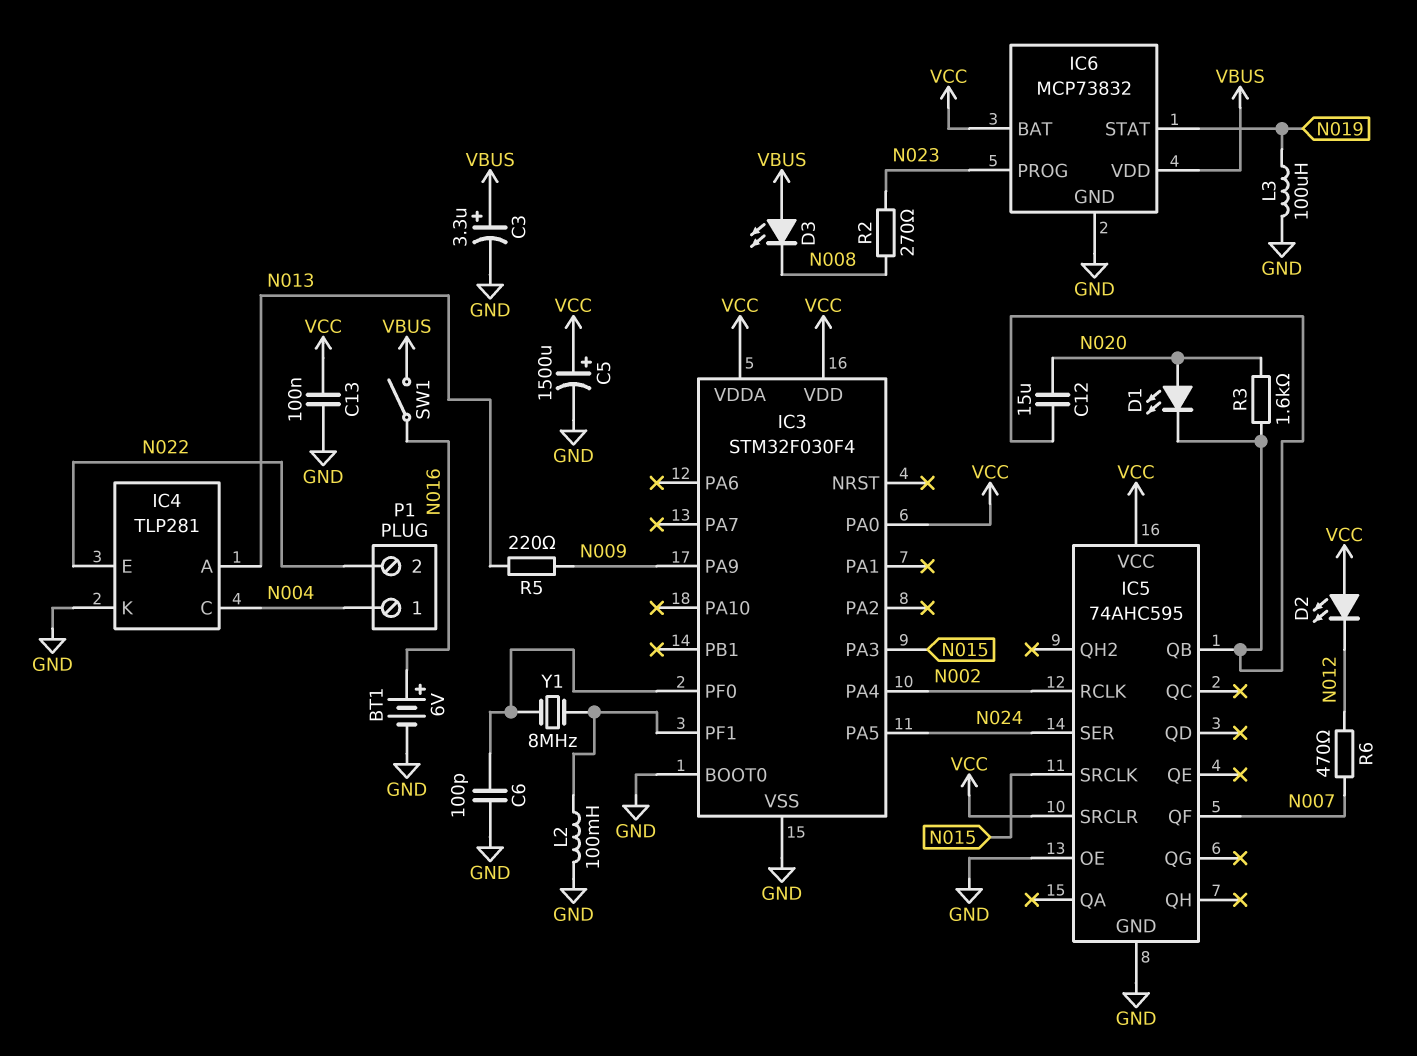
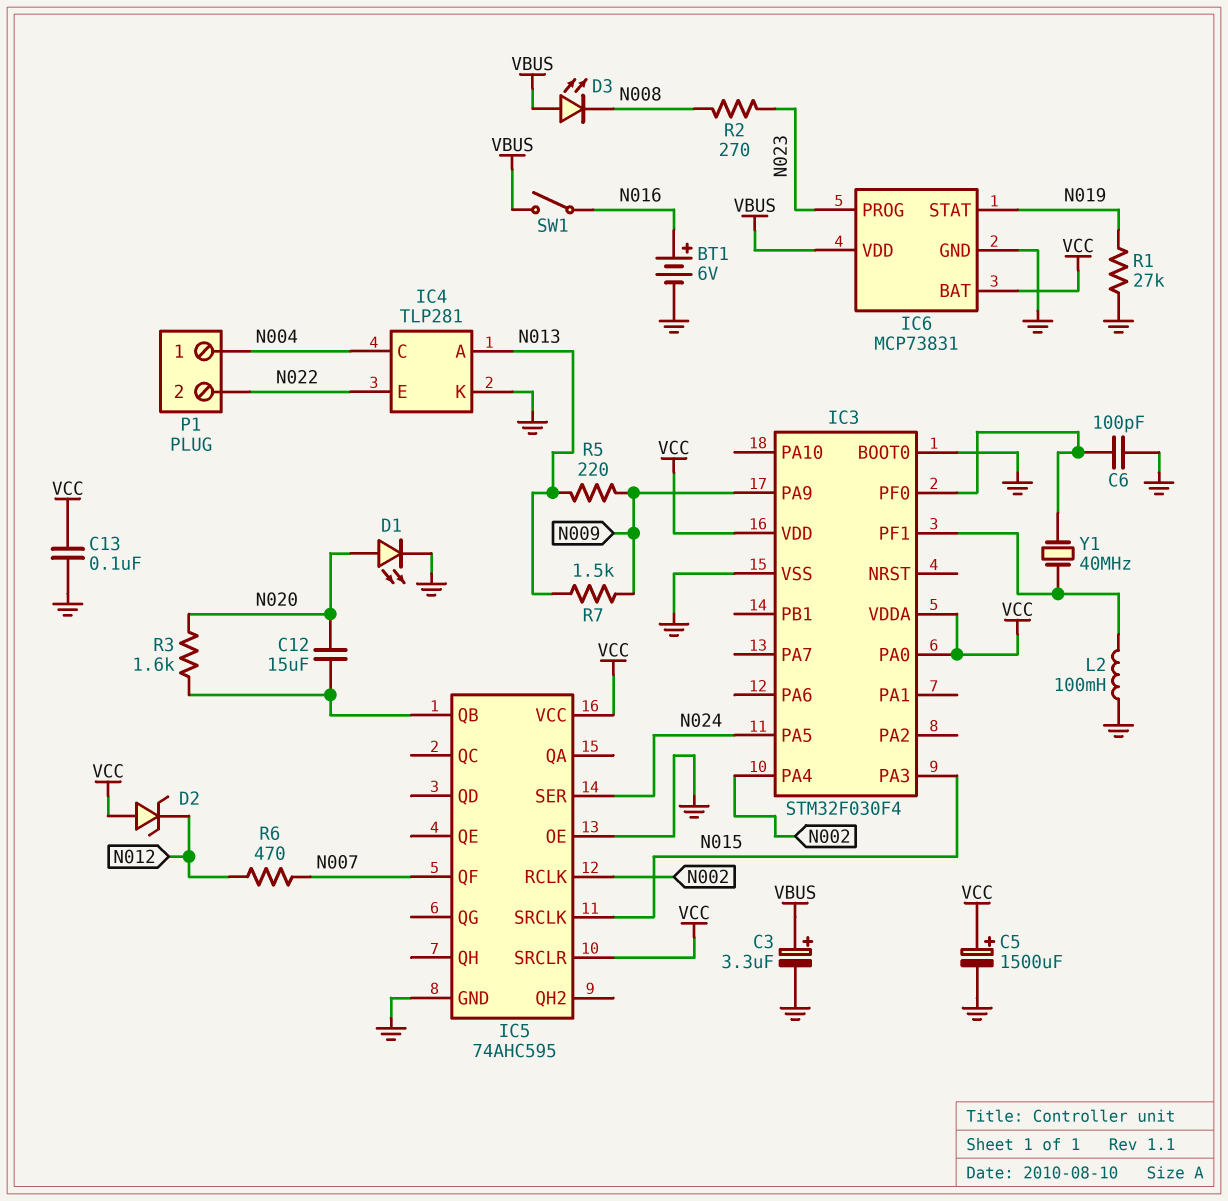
D1: LED (A N020, K IC5/QB) -> LED (A N020, K GND)
D2: LED (A VCC, K N012) -> zener (A VCC, K N012)
IC6: MCP73832 -> MCP73831
L3: 100uH (GND, N019) -> none
R1: none -> 27k (GND, N019)
R7: none -> 1.5k (N009, N013)
Y1: 8MHz (IC3/PF0, IC3/PF1) -> 40MHz (IC3/PF0, IC3/PF1)

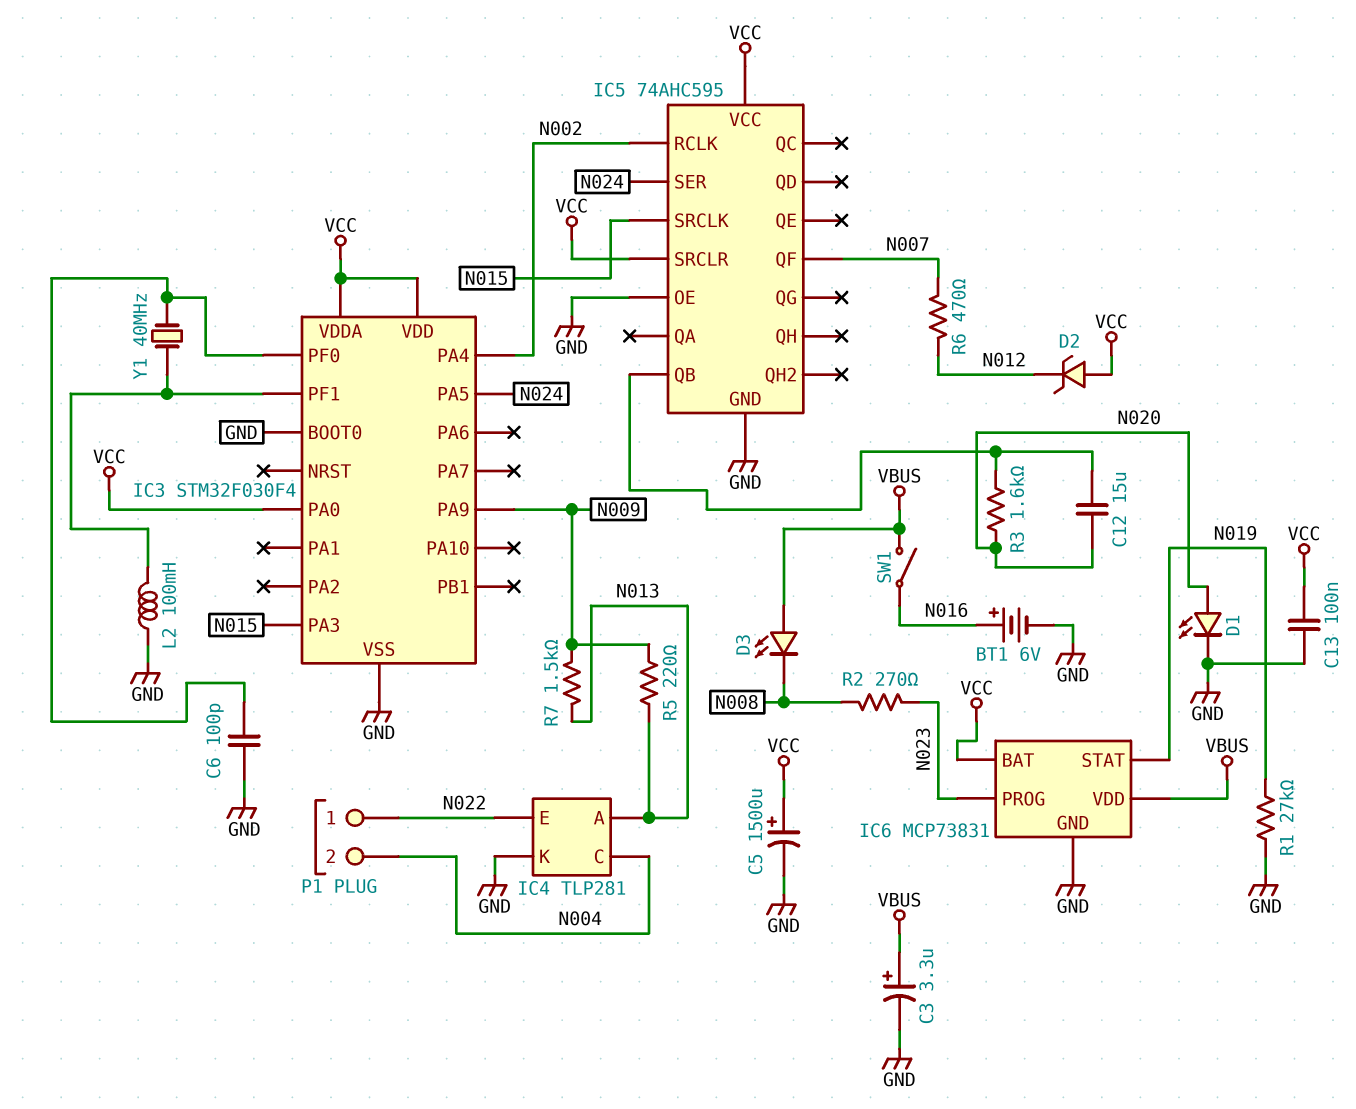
P1 pin 1: N004 -> N022
P1 pin 2: N022 -> N004

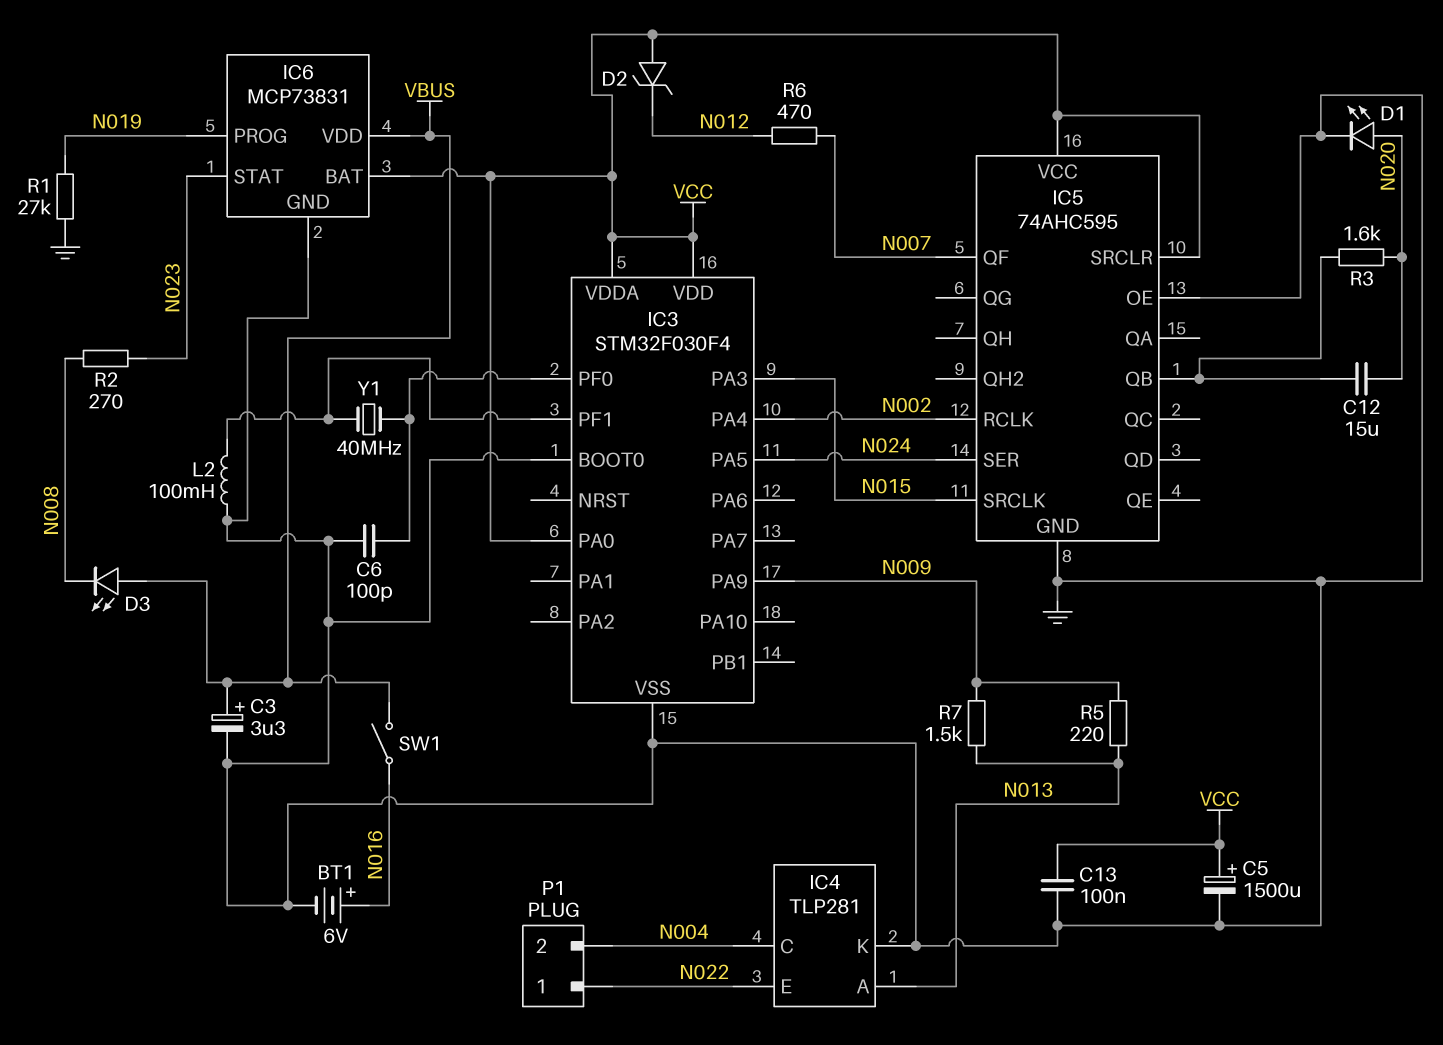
IC6 pin PROG: N023 -> N019
IC6 pin STAT: N019 -> N023

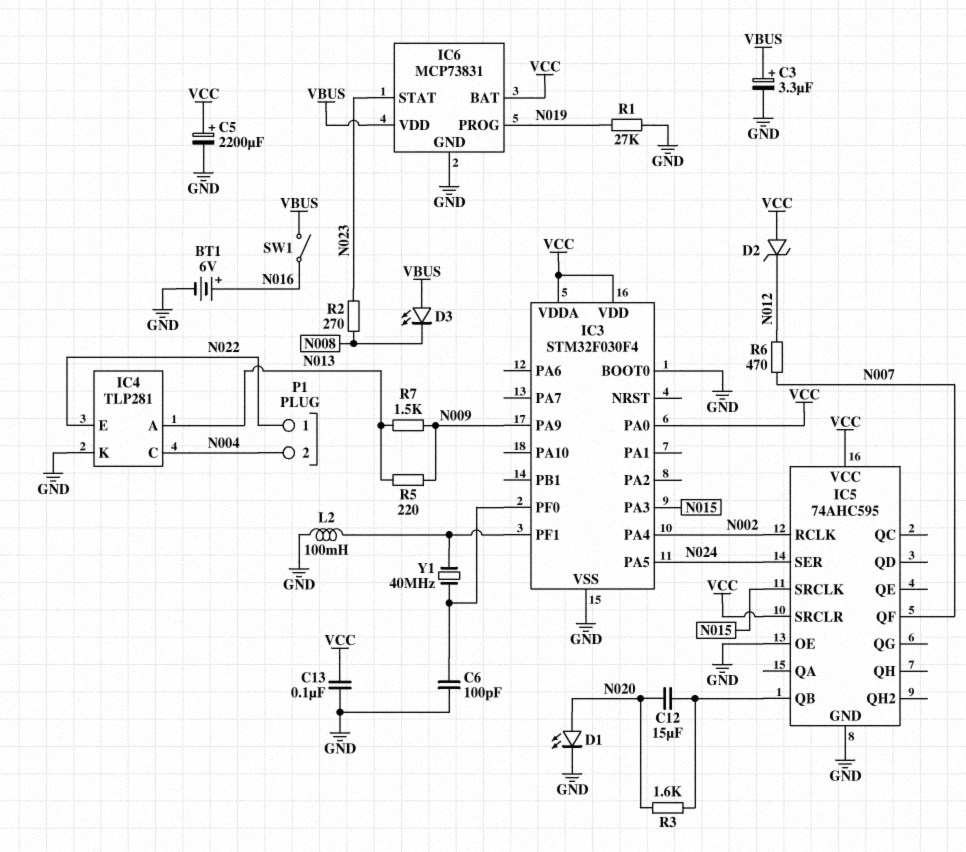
C5: 1500uF (plus VCC, minus GND) -> 2200uF (plus VCC, minus GND)

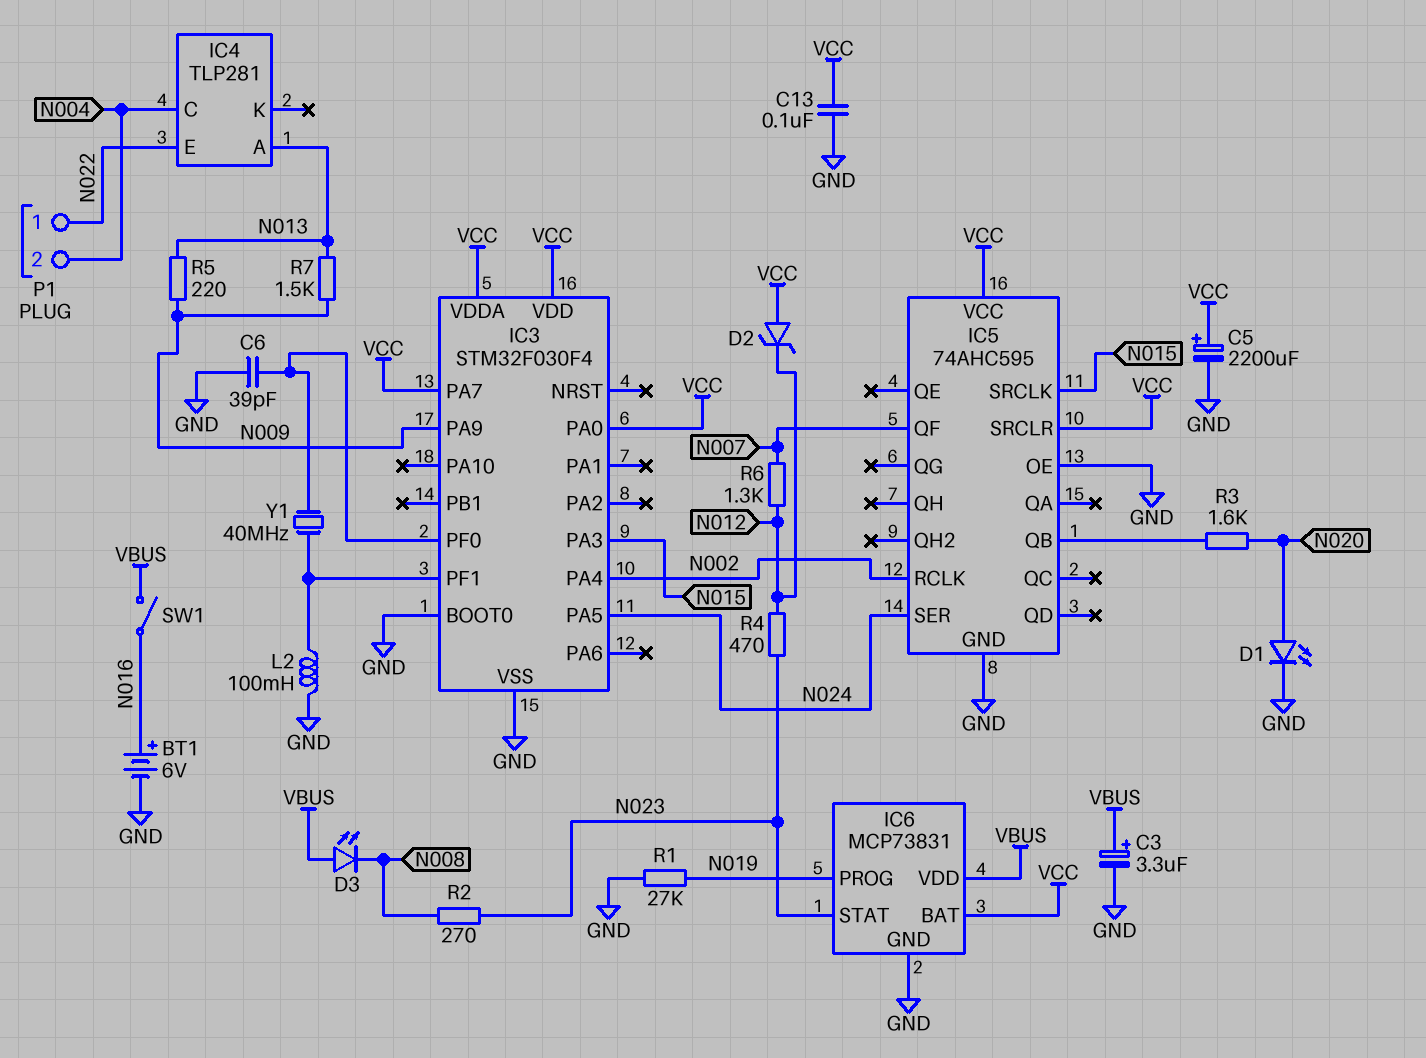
C6: 100pF (GND, IC3/PF0) -> 39pF (GND, IC3/PF0)
C12: 15uF (IC5/QB, N020) -> none
IC3 pin PA7: none -> VCC
IC4 pin K: GND -> none
R4: none -> 470 (N012, N023)
R6: 470 (N007, N012) -> 1.3k (N007, N012)

